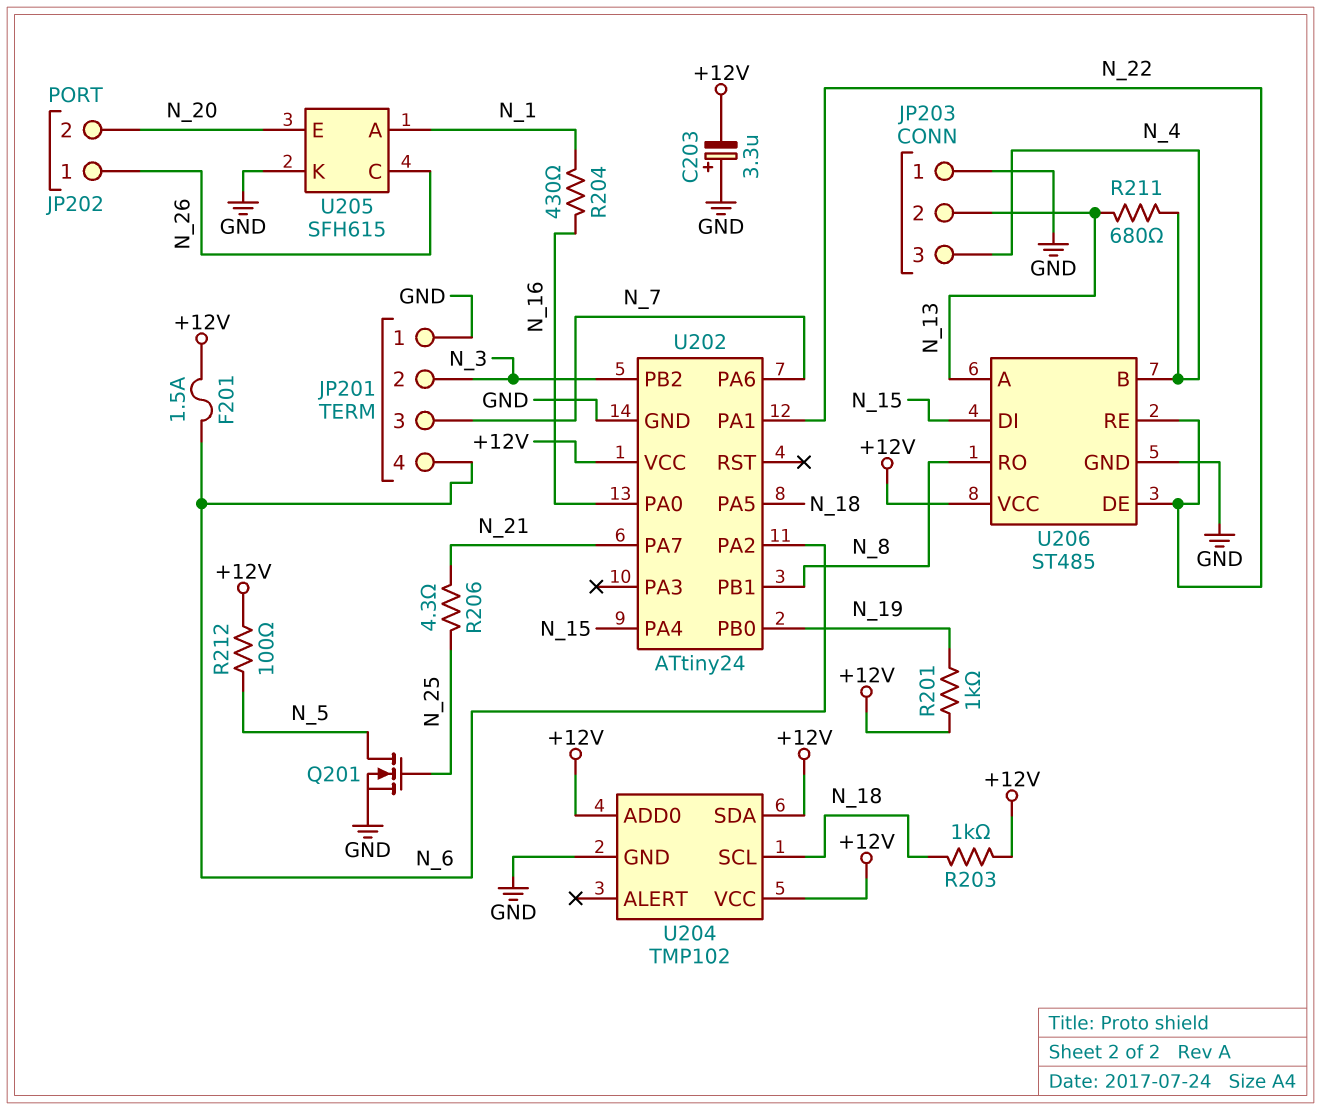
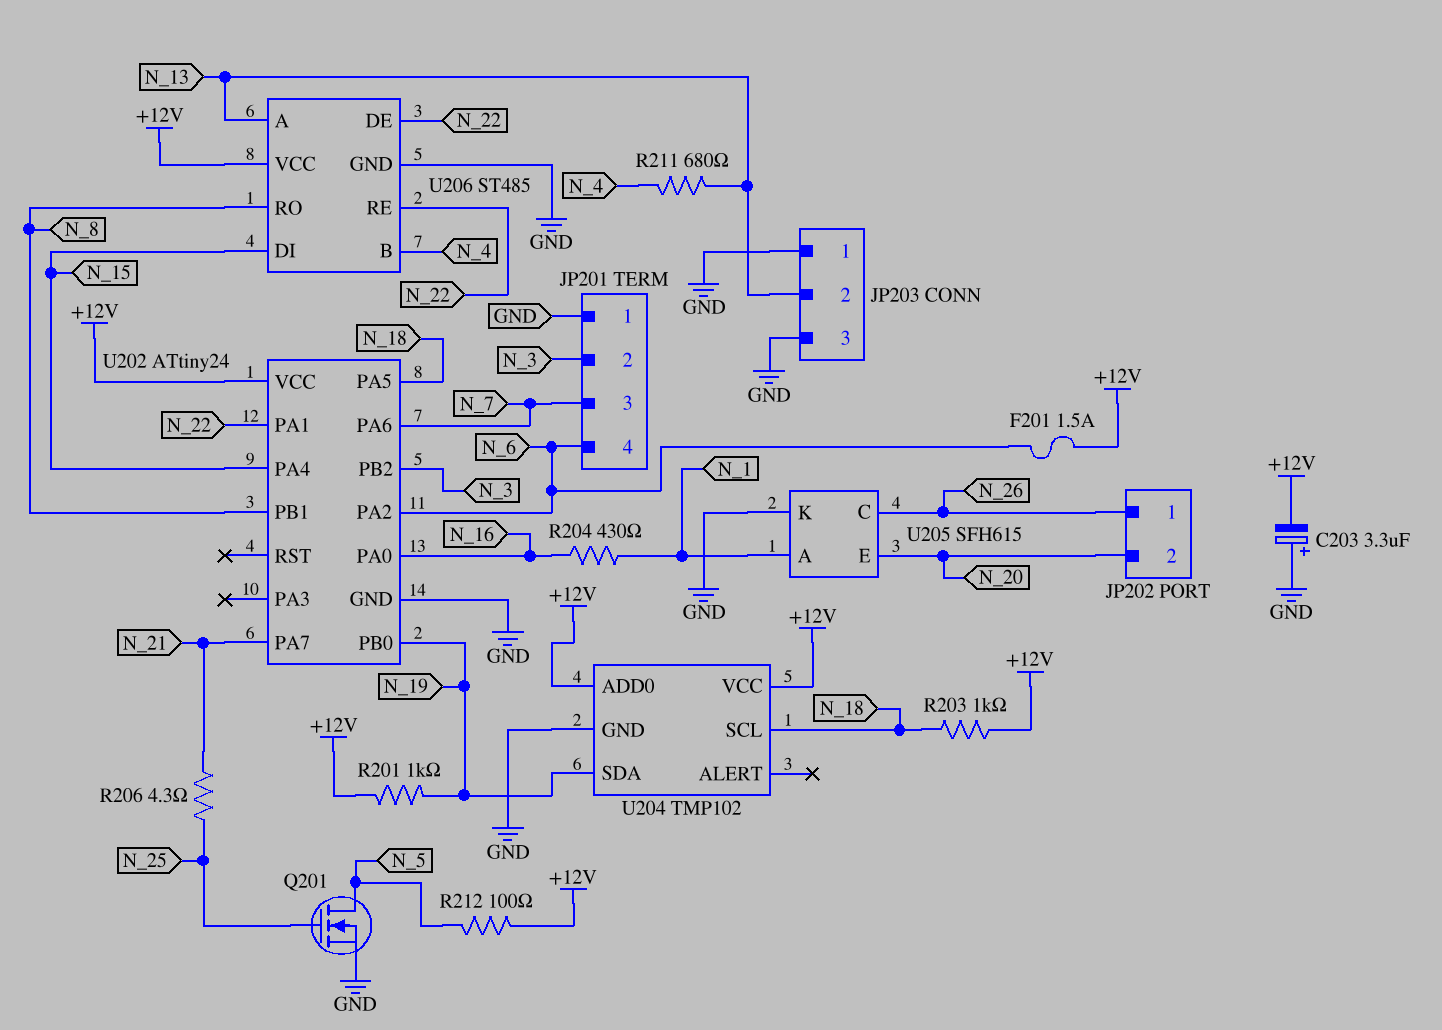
JP203 pin 3: N_4 -> GND
U204 pin SDA: +12V -> N_19

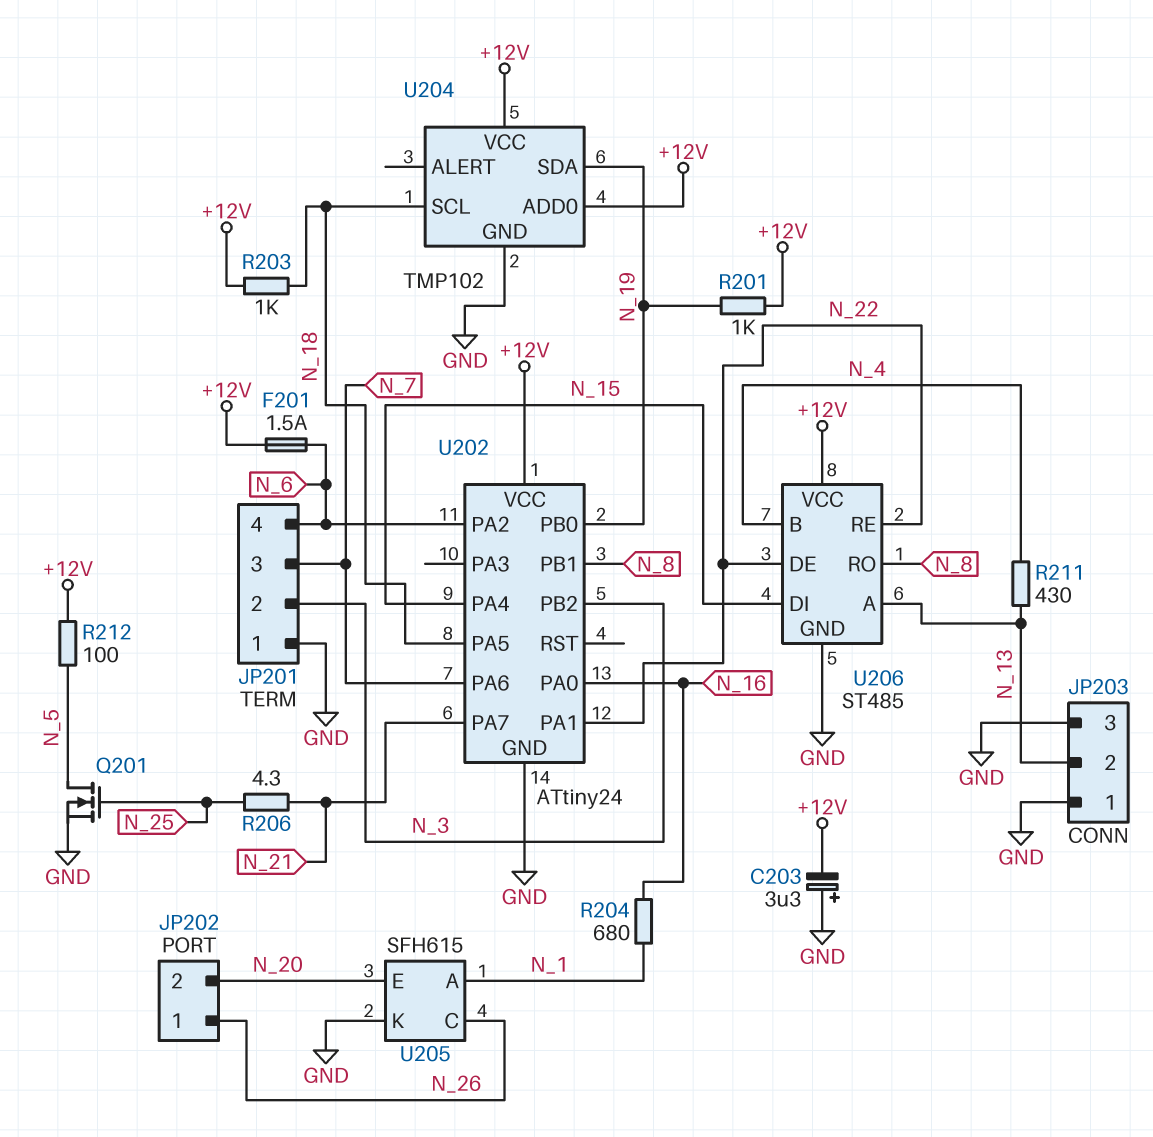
R204: 430 (N_1, N_16) -> 680 (N_1, N_16)
R211: 680 (N_4, N_13) -> 430 (N_4, N_13)

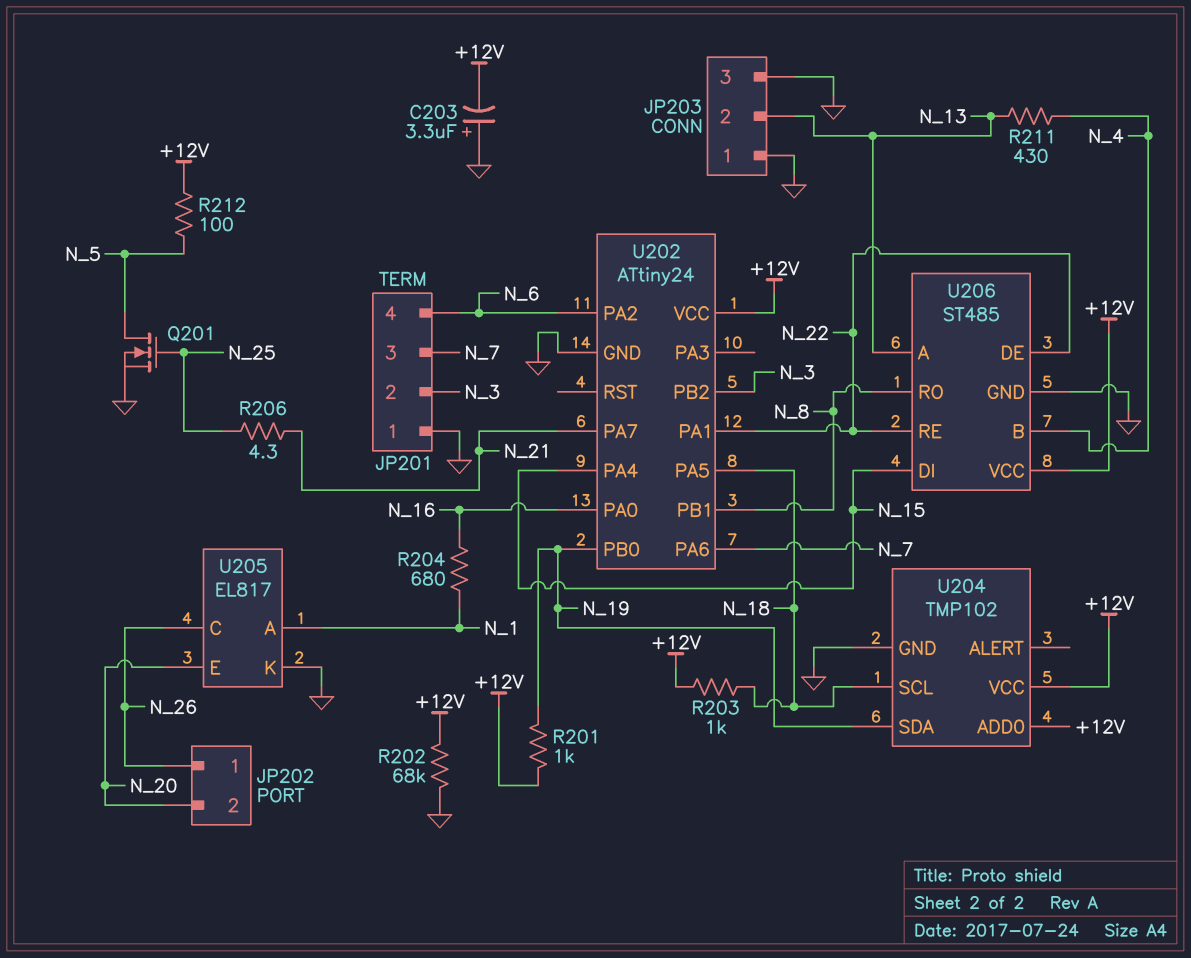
F201: 1.5A (+12V, N_6) -> none
R202: none -> 68k (+12V, GND)
U205: SFH615 -> EL817

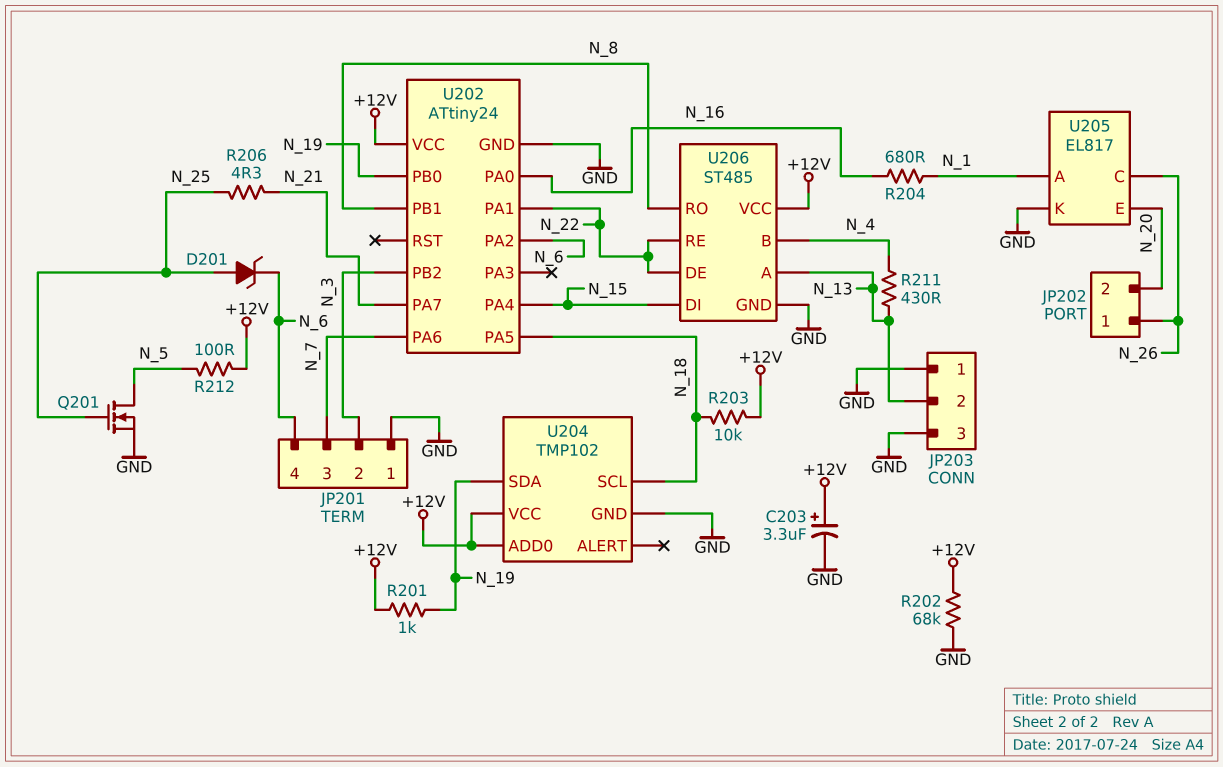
C203: 3.3uF (plus GND, minus +12V) -> 3.3uF (plus +12V, minus GND)
D201: none -> zener (A N_25, K N_6)
R203: 1k (+12V, N_18) -> 10k (+12V, N_18)

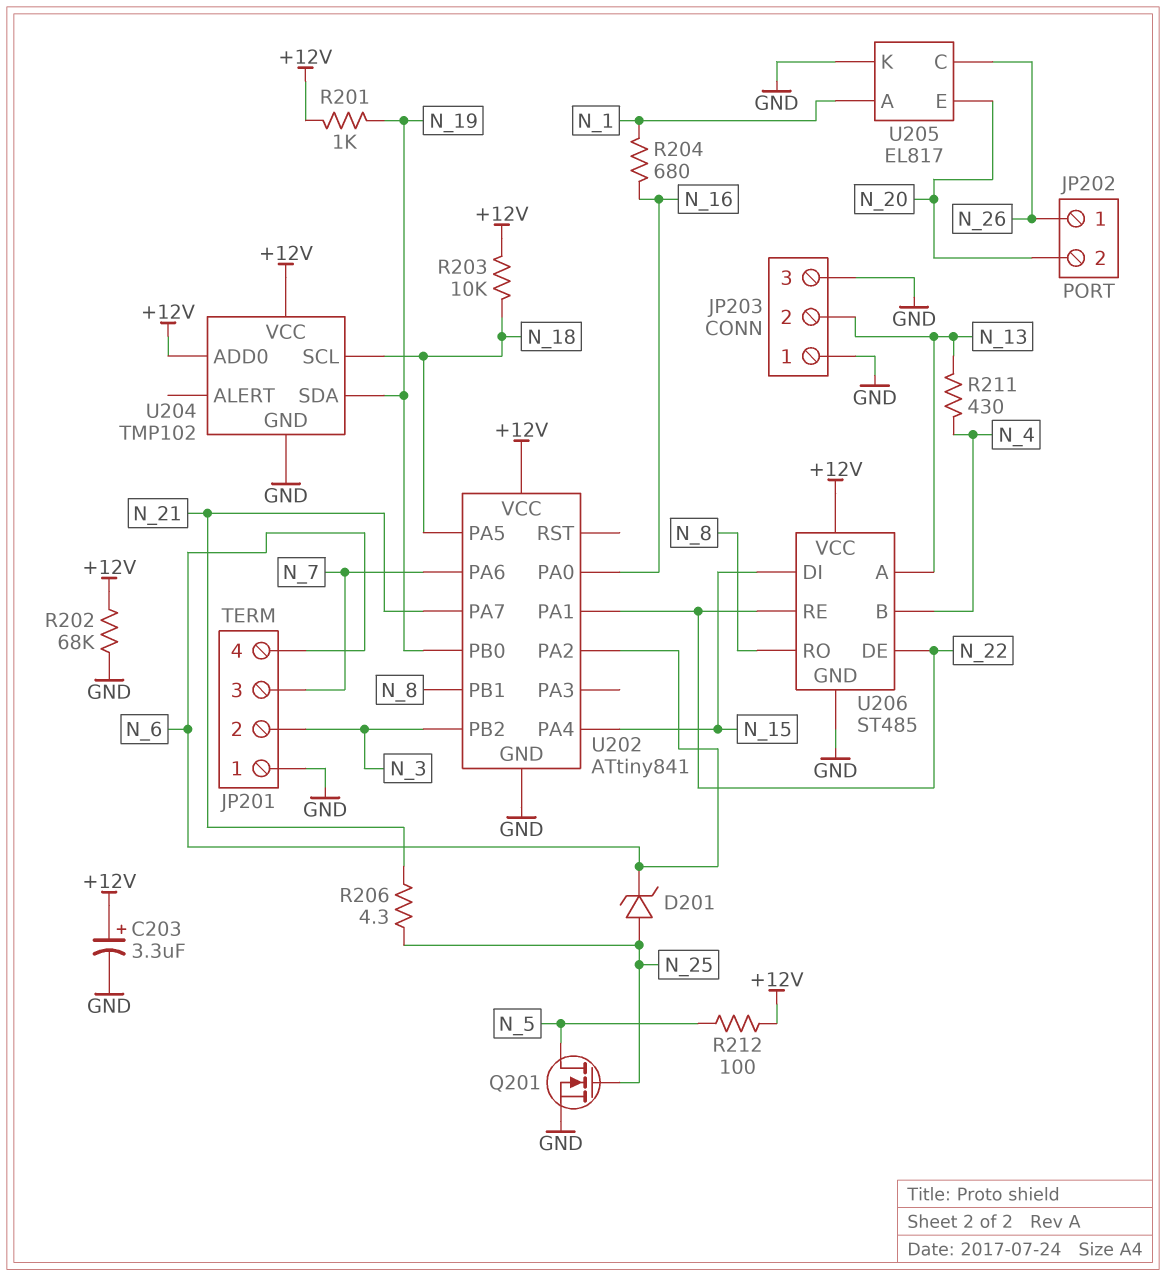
U202: ATtiny24 -> ATtiny841

